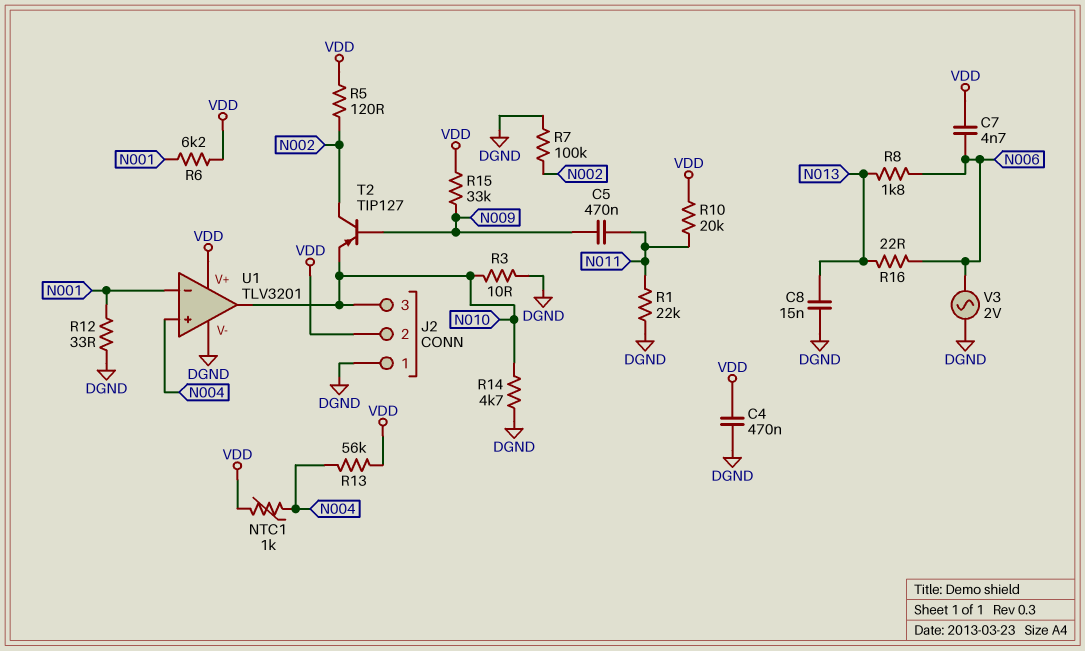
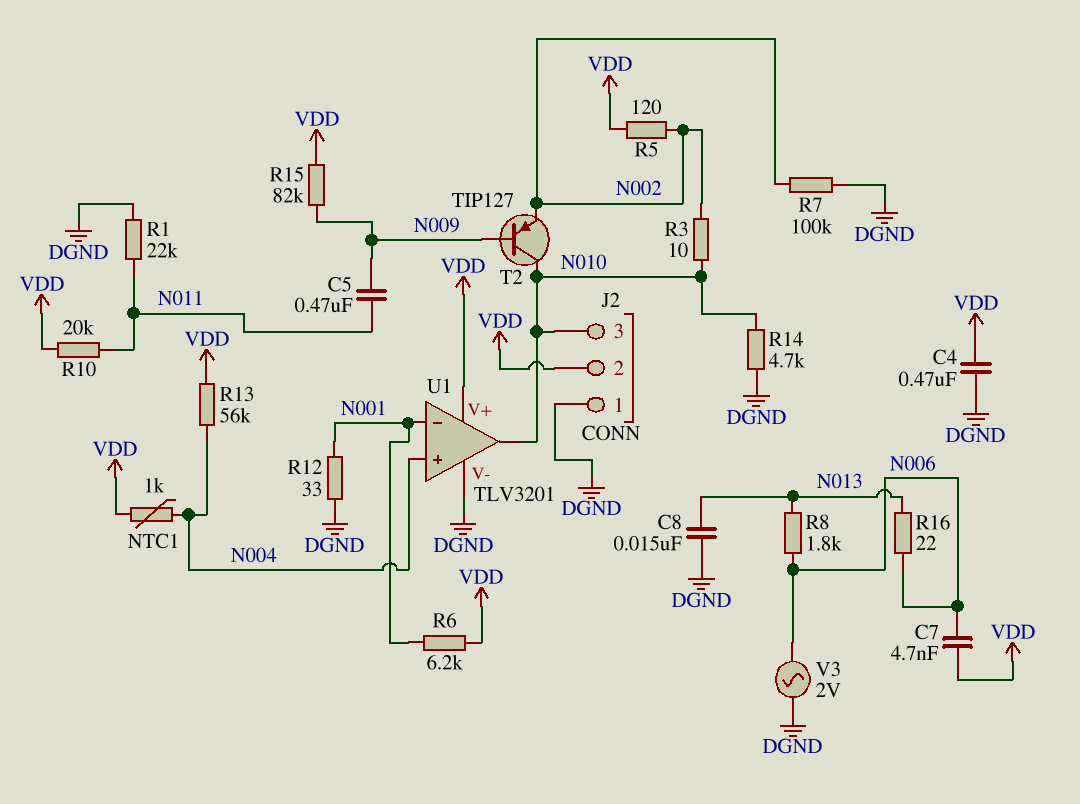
R3: 10 (DGND, N010) -> 10 (N002, N010)
R15: 33k (N009, VDD) -> 82k (N009, VDD)
T2: PNP TIP127 (B N009, C N002, E N010) -> PNP TIP127 (B N009, C N010, E N002)

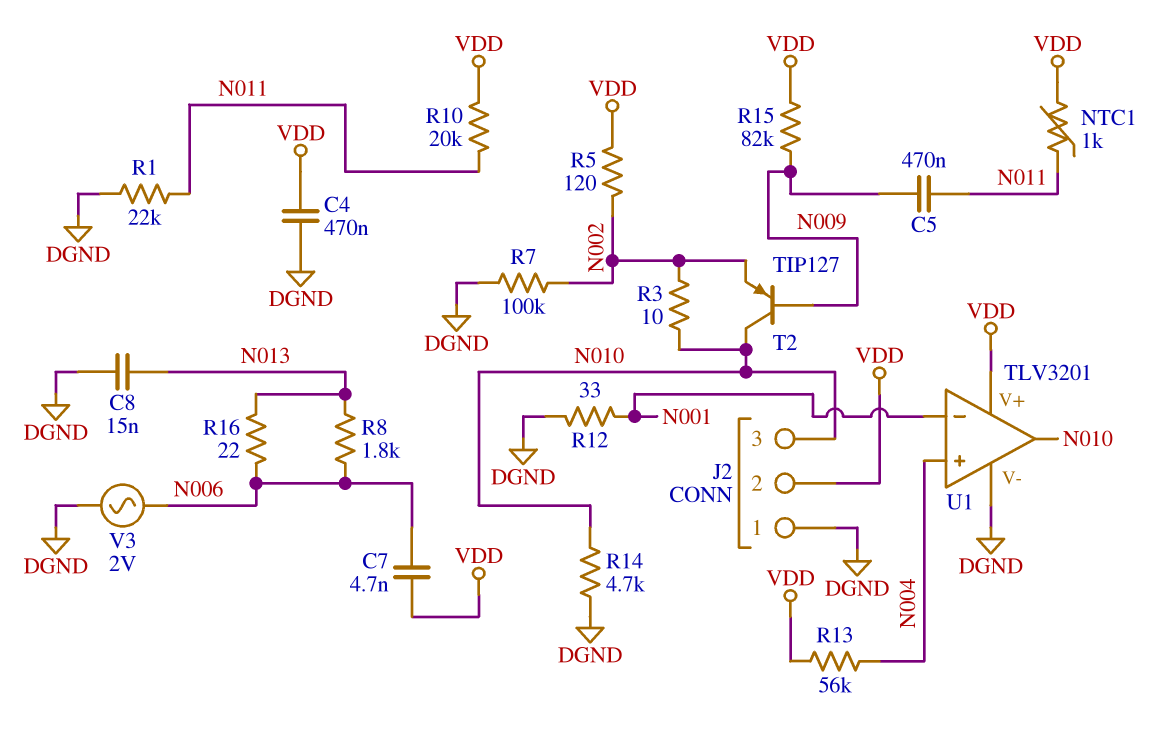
NTC1: 1k (N004, VDD) -> 1k (N011, VDD)
R6: 6.2k (N001, VDD) -> none

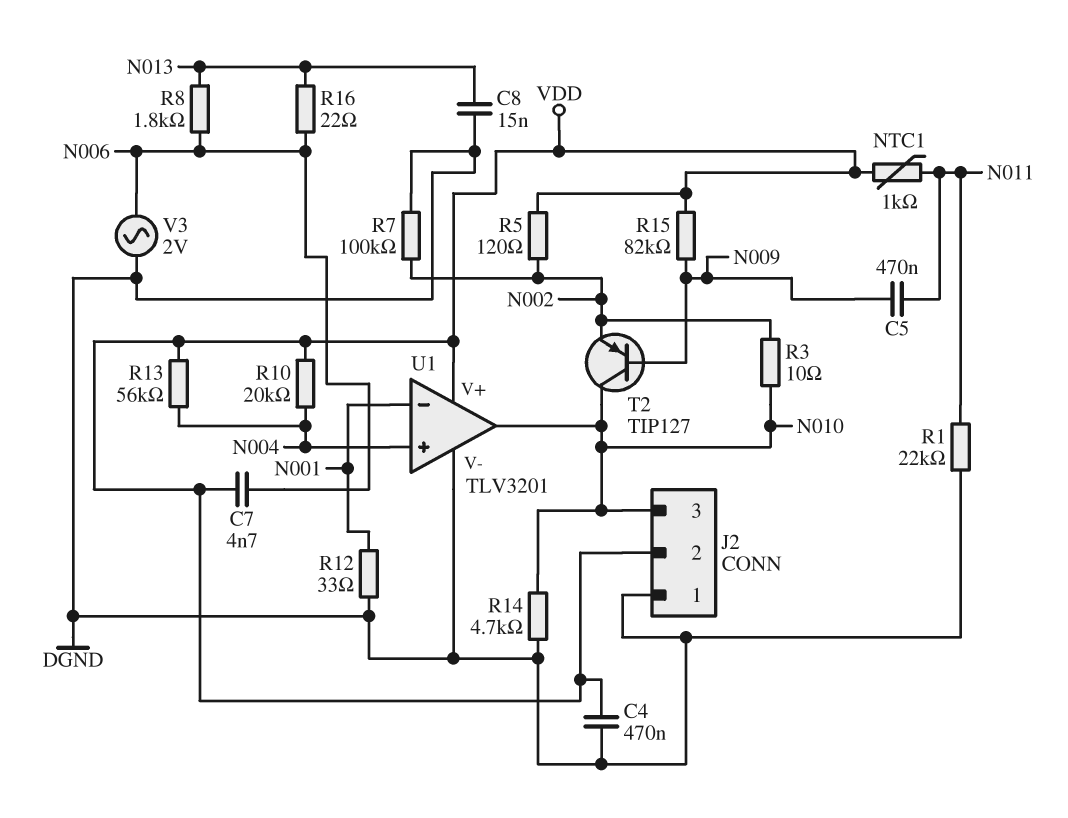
R10: 20k (N011, VDD) -> 20k (N004, VDD)

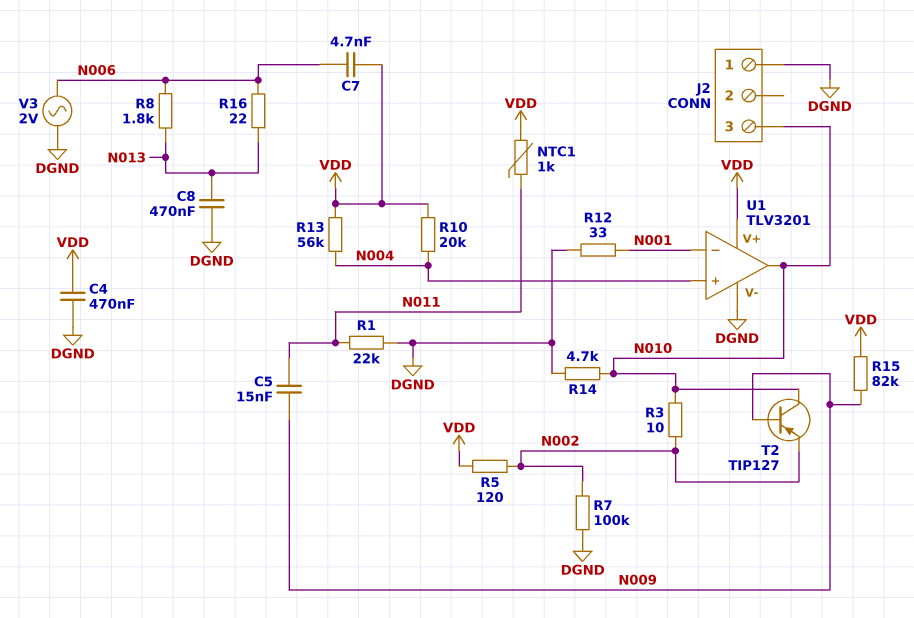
C5: 470nF (N009, N011) -> 15nF (N009, N011)
C8: 15nF (DGND, N013) -> 470nF (DGND, N013)
J2 pin 2: VDD -> none

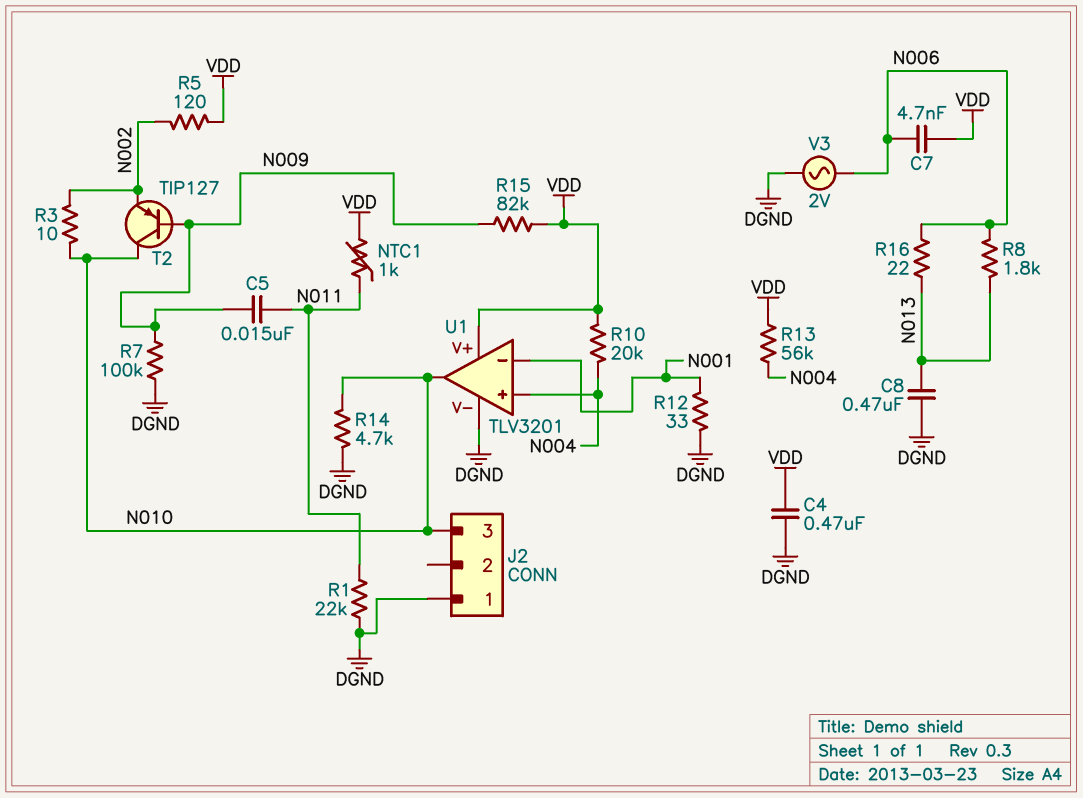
R7: 100k (DGND, N002) -> 100k (DGND, N009)

